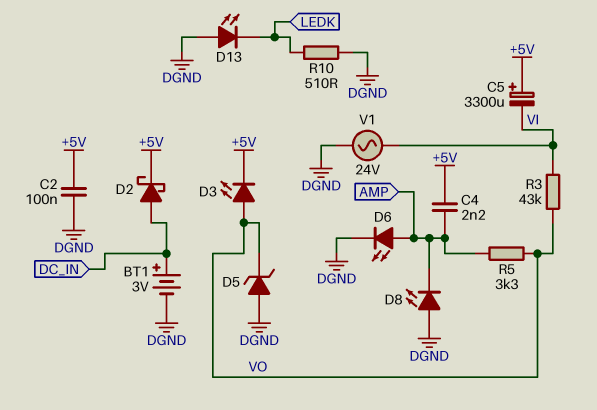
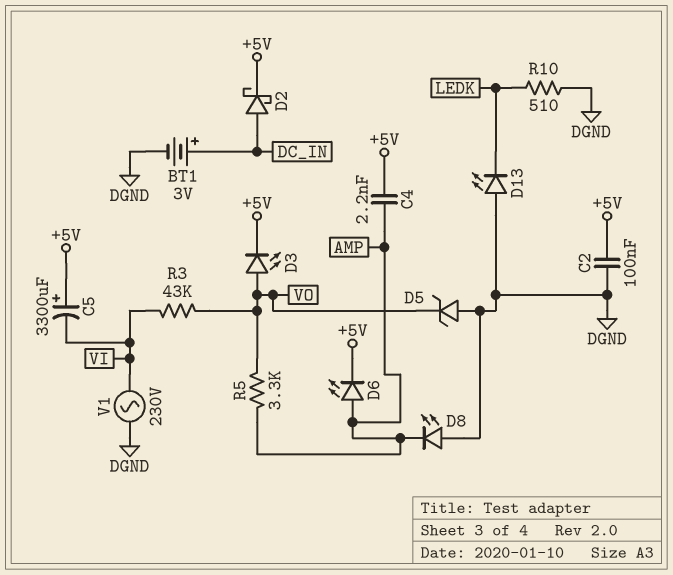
D6: LED (A AMP, K DGND) -> LED (A AMP, K +5V)
V1: AC 24V (DGND, VI) -> AC 230V (DGND, VI)

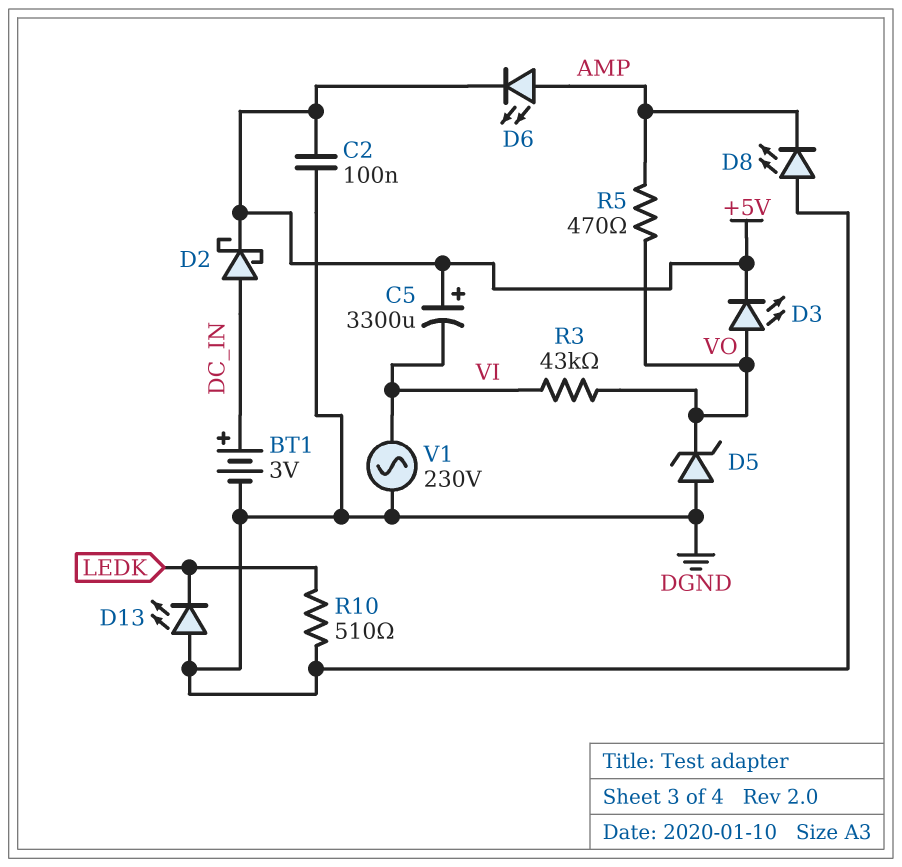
C4: 2.2nF (+5V, AMP) -> none
R5: 3.3k (AMP, VO) -> 470 (AMP, VO)

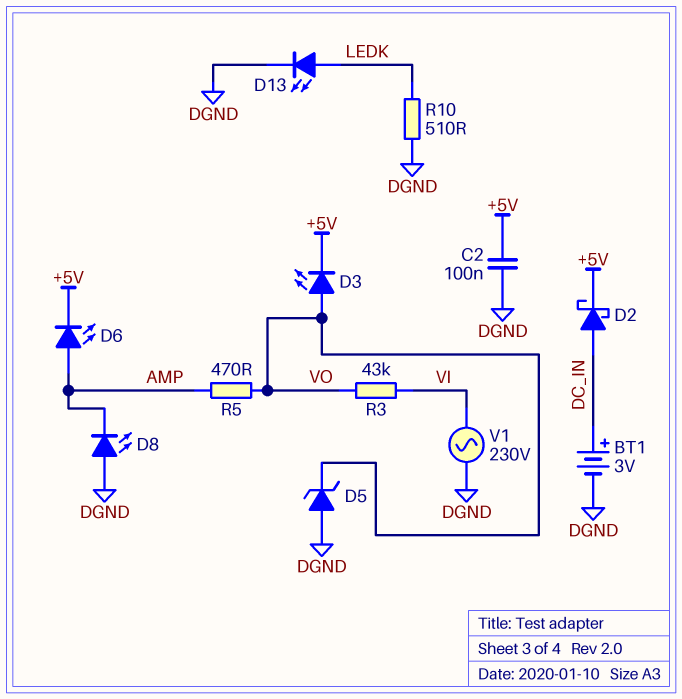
C5: 3300uF (plus +5V, minus VI) -> none
D13: LED (A DGND, K LEDK) -> LED (A LEDK, K DGND)

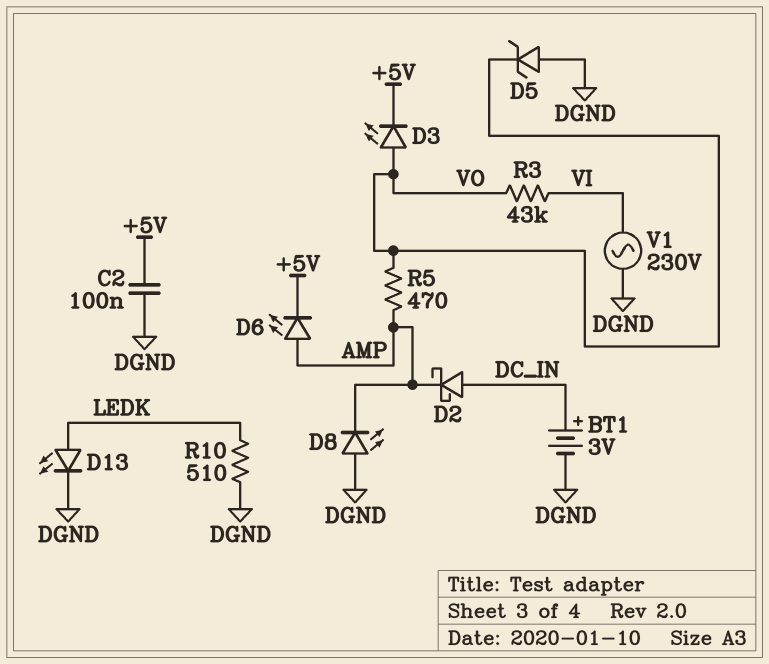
D2: schottky (A DC_IN, K +5V) -> schottky (A DC_IN, K AMP)

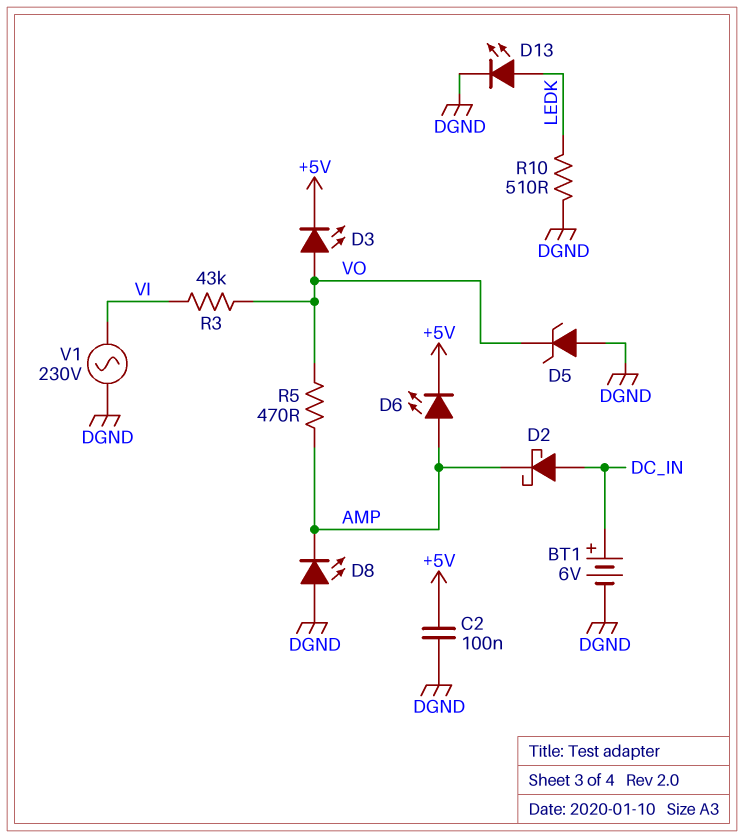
BT1: 3V (plus DC_IN, minus DGND) -> 6V (plus DC_IN, minus DGND)

